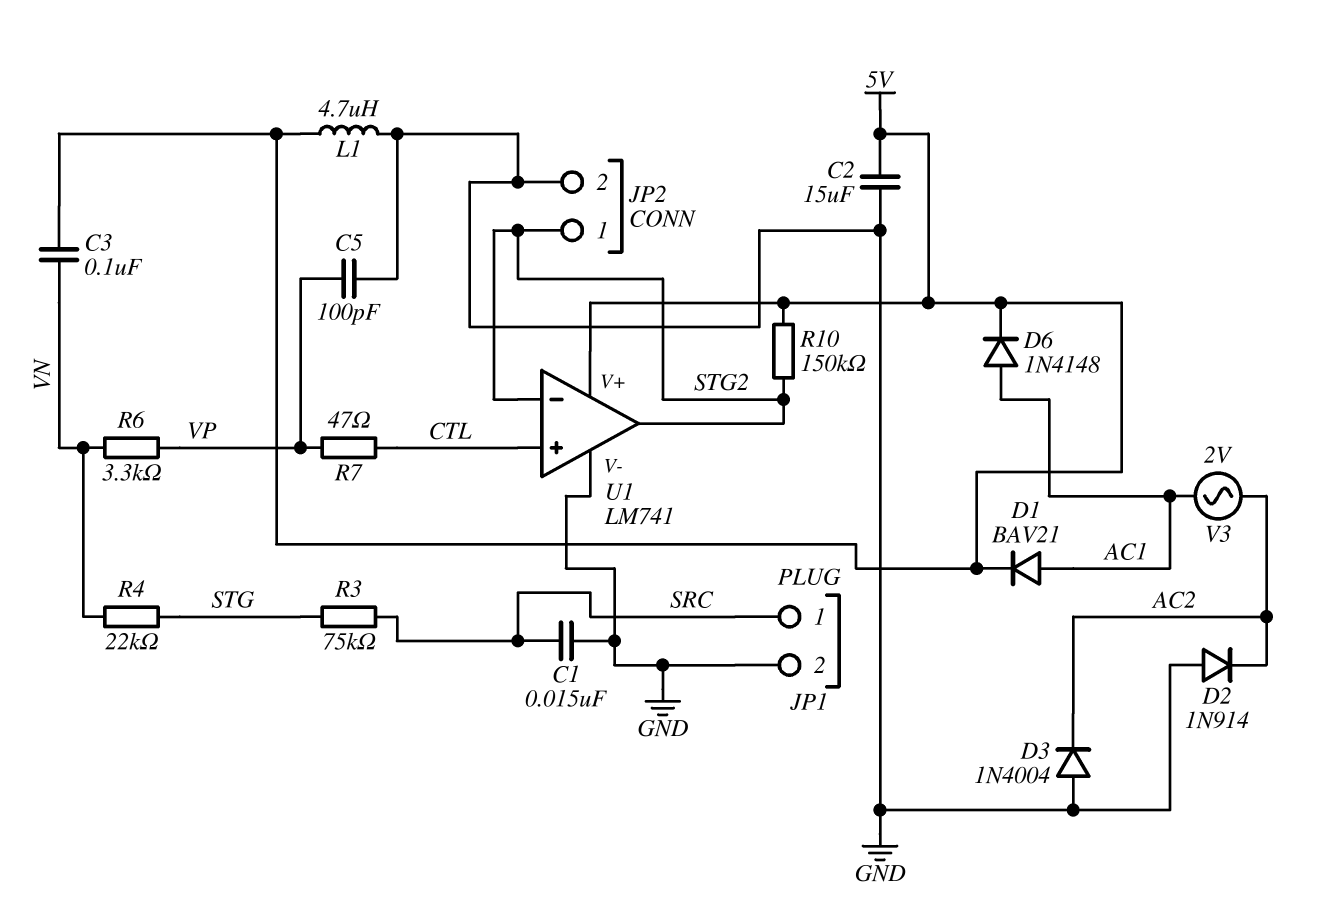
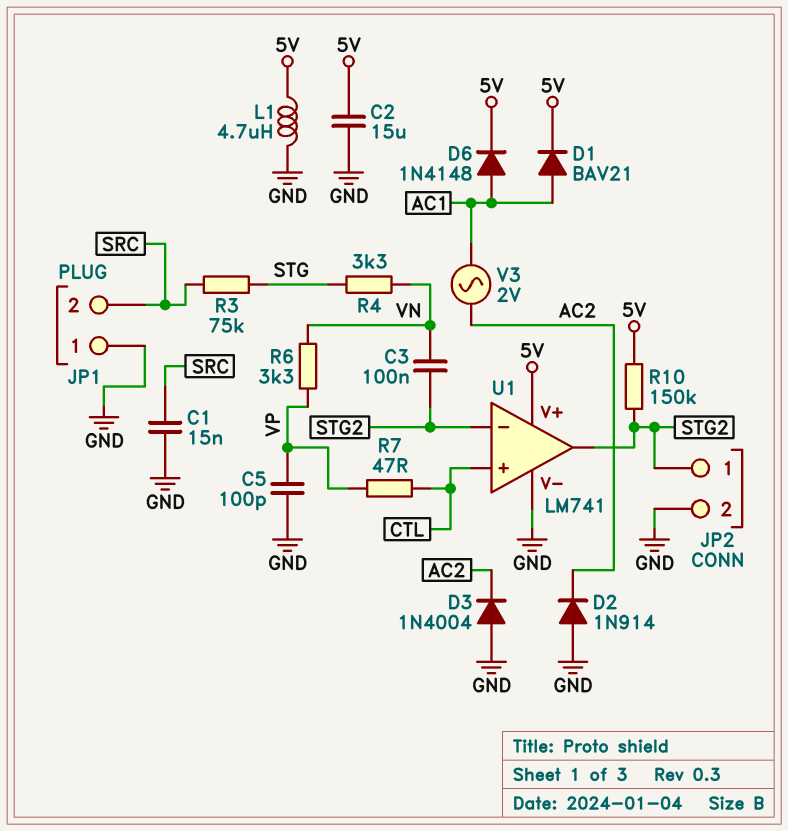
C3: 100nF (5V, VN) -> 100nF (STG2, VN)
JP1 pin 1: SRC -> GND
JP1 pin 2: GND -> SRC
R4: 22k (STG, VN) -> 3.3k (STG, VN)

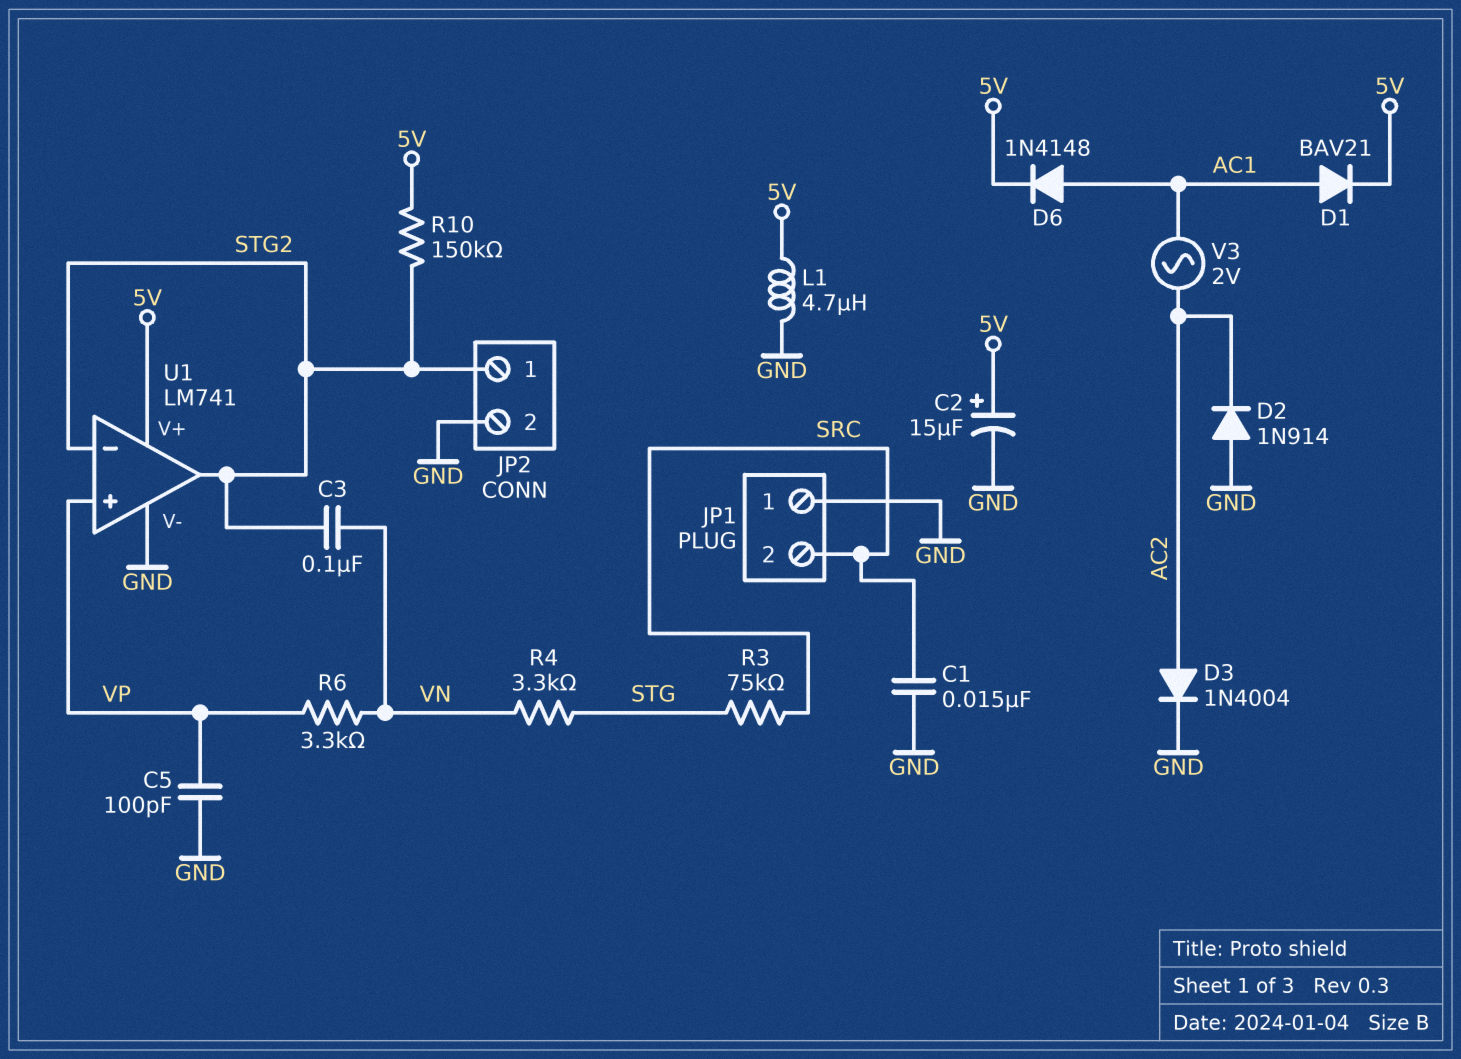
C2: 15uF (5V, GND) -> 15uF (plus 5V, minus GND)
D3: diode 1N4004 (A GND, K AC2) -> diode 1N4004 (A AC2, K GND)
R7: 47 (CTL, VP) -> none
U1 pin in+: CTL -> VP

